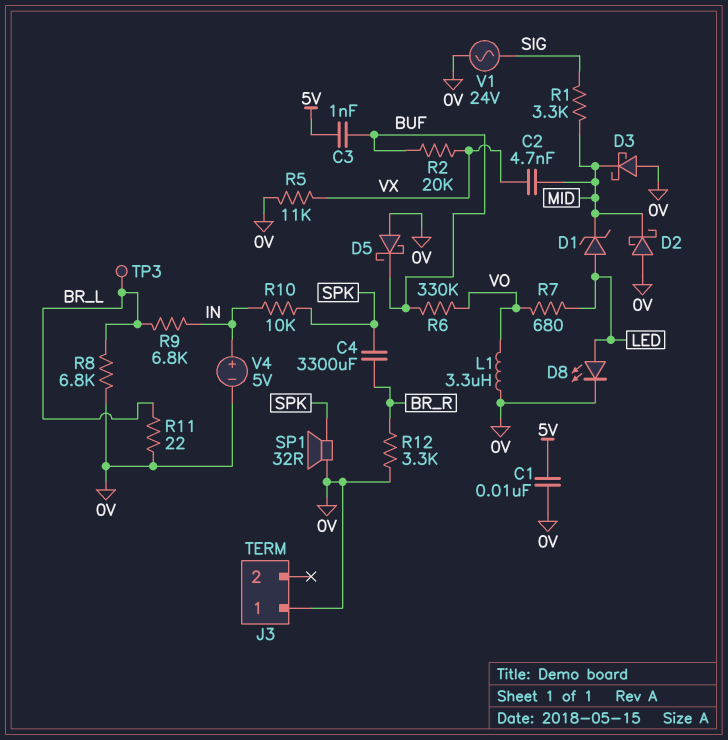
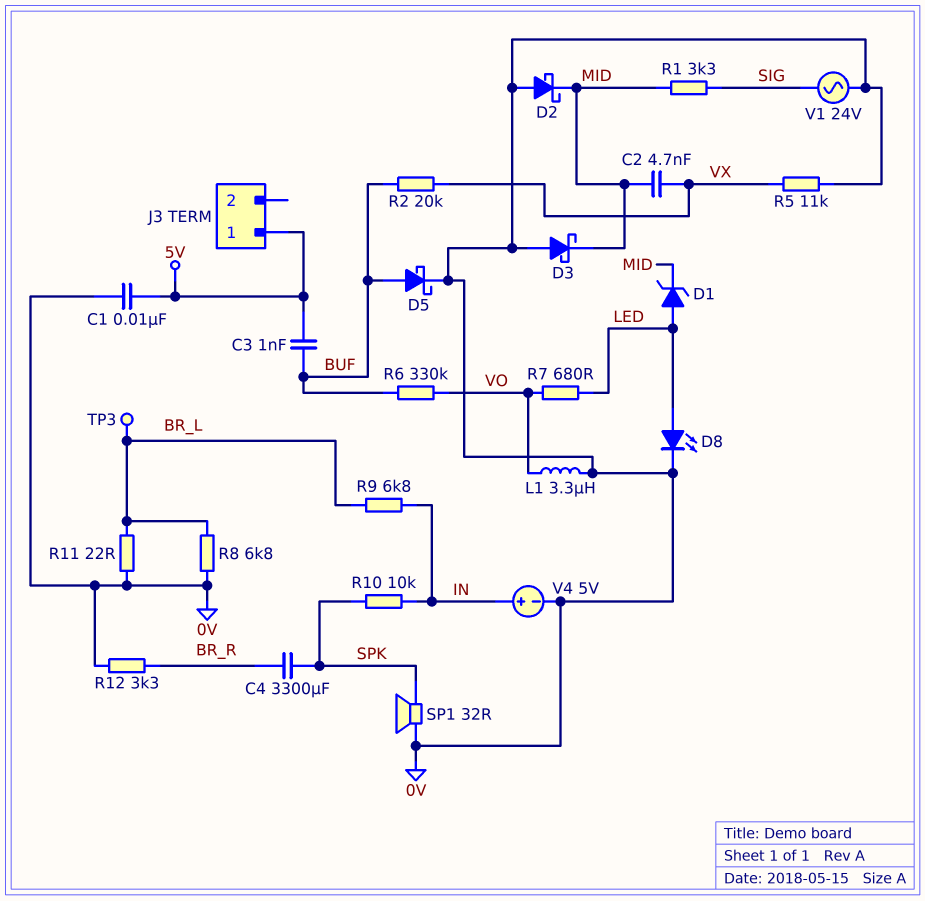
D5: schottky (A 0V, K BUF) -> schottky (A BUF, K 0V)
J3 pin 1: 0V -> 5V

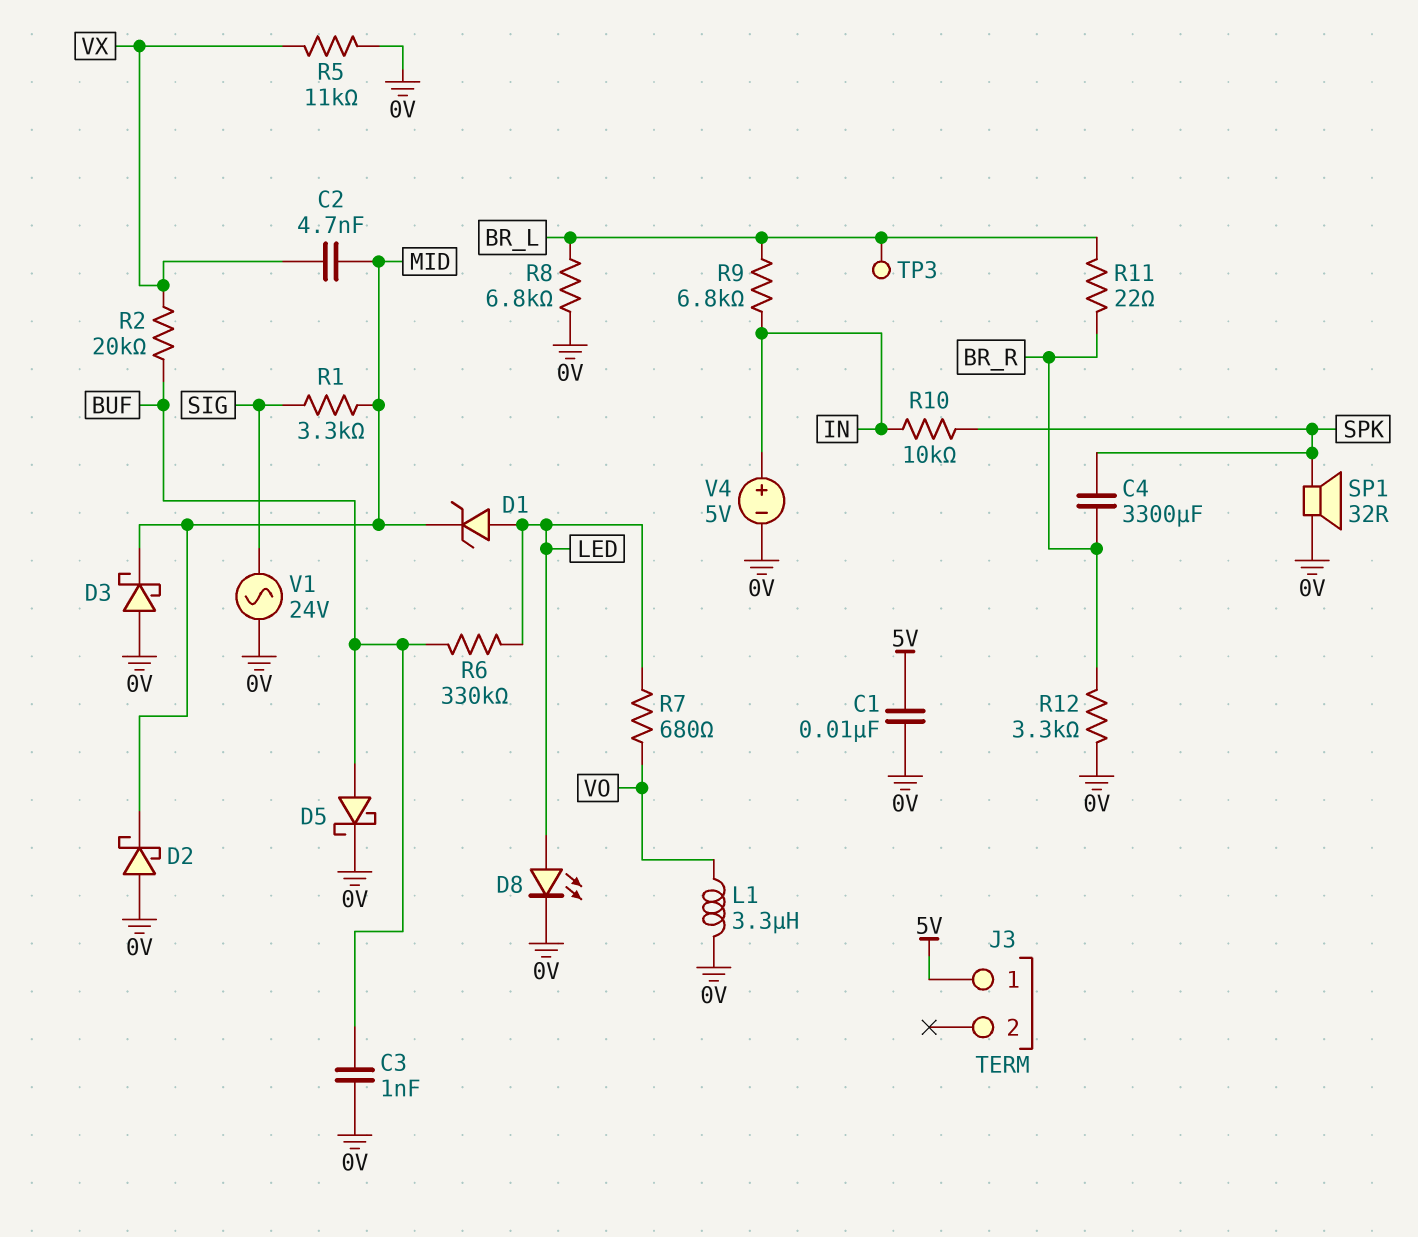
C3: 1nF (5V, BUF) -> 1nF (0V, BUF)
R6: 330k (BUF, VO) -> 330k (BUF, LED)
R11: 22 (0V, BR_L) -> 22 (BR_L, BR_R)

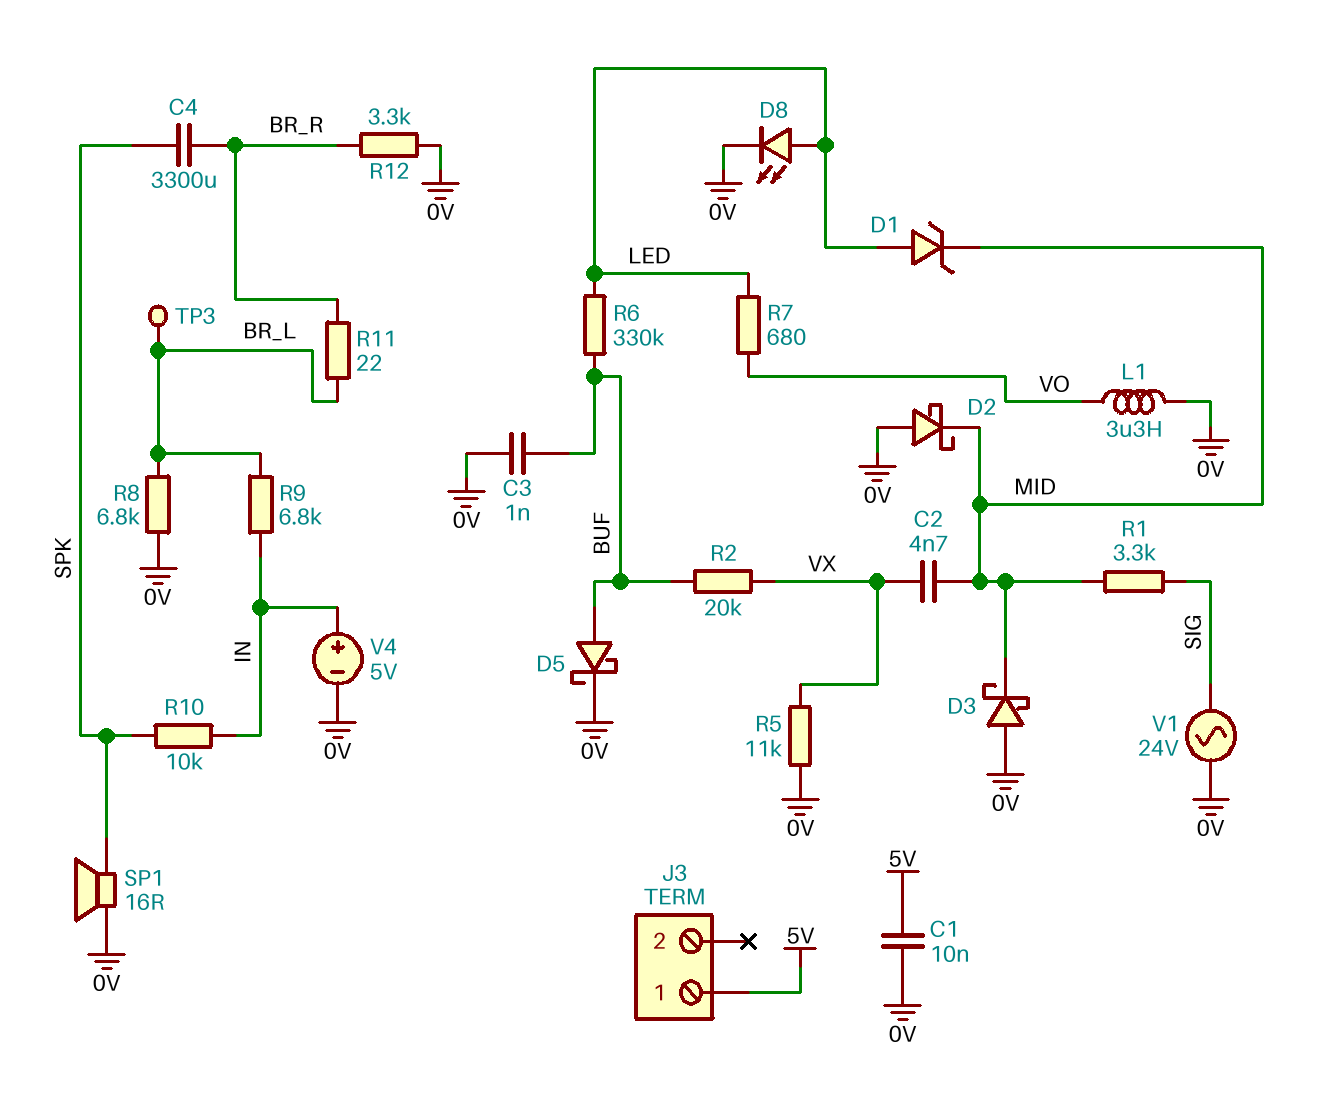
SP1: speaker 32R (0V, SPK) -> speaker 16R (0V, SPK)

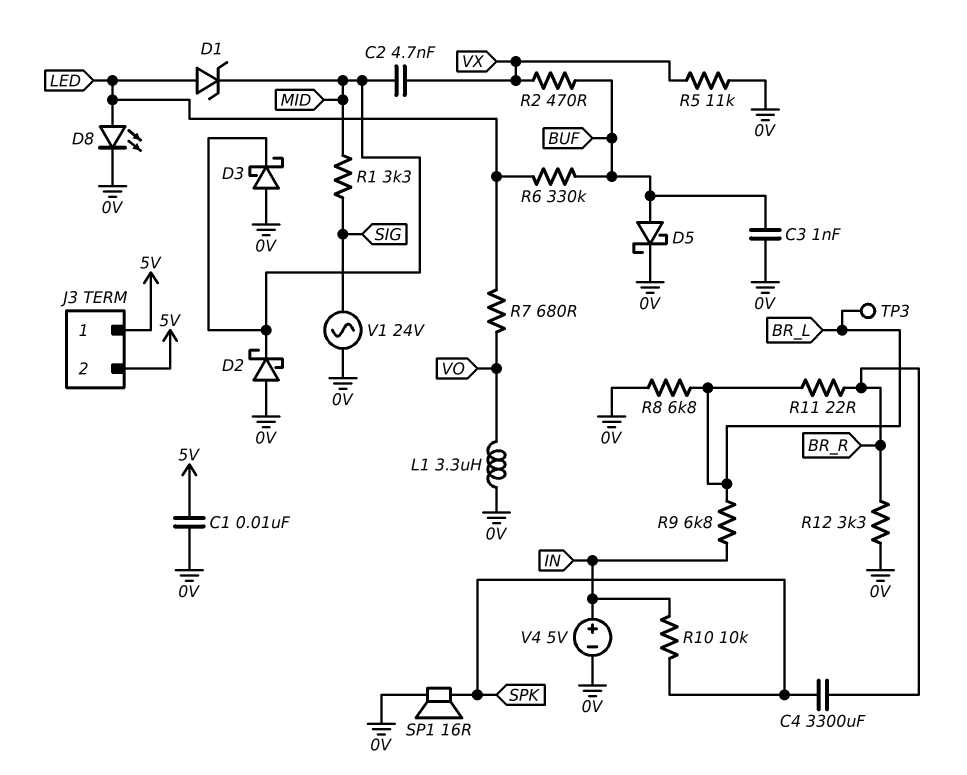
J3 pin 2: none -> 5V
R2: 20k (BUF, VX) -> 470 (BUF, VX)

